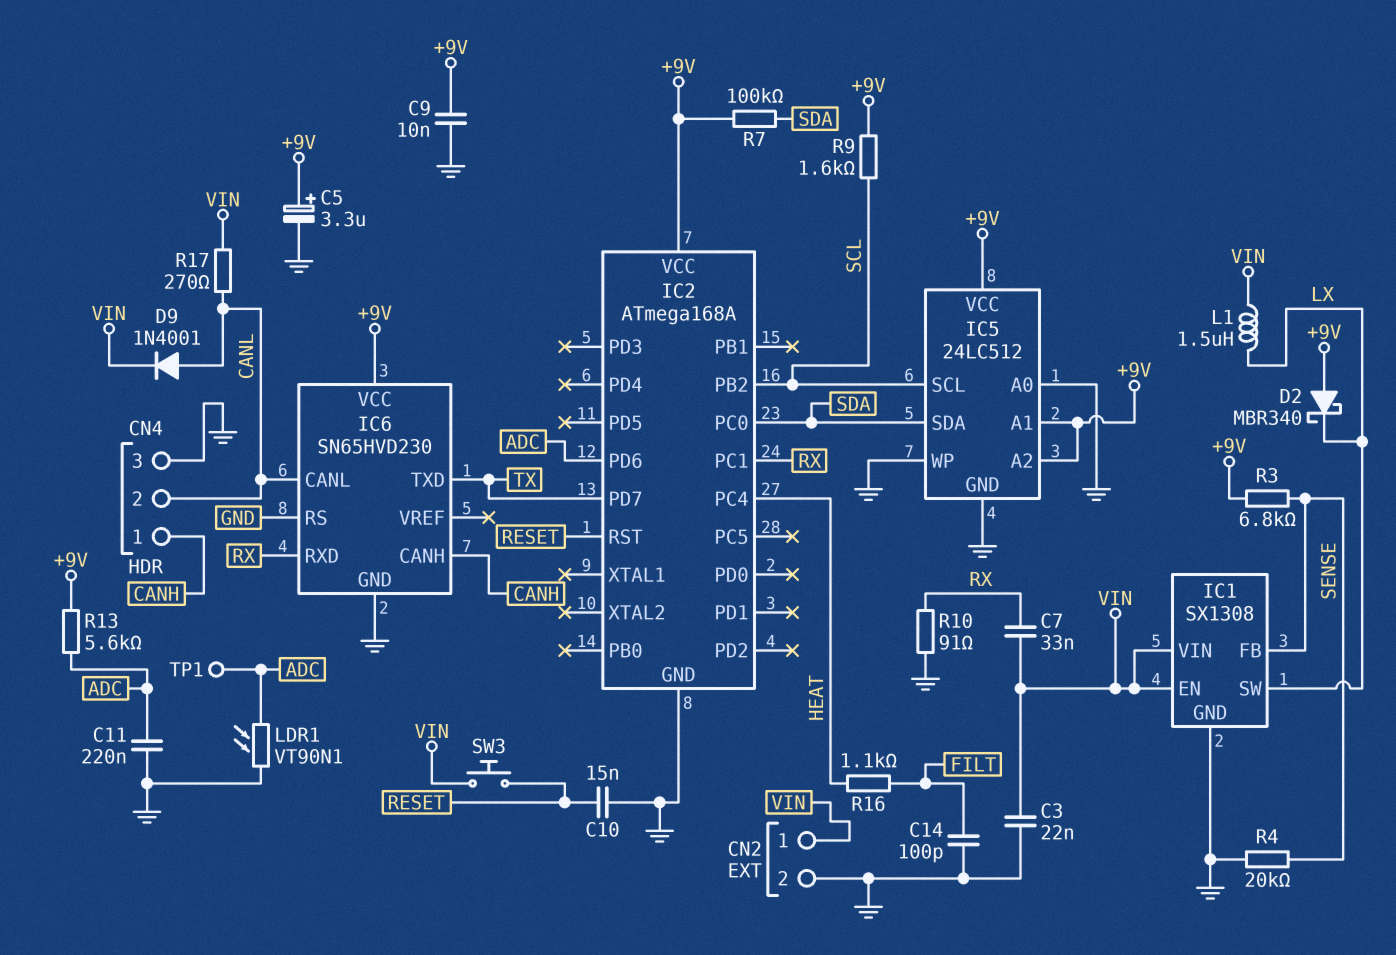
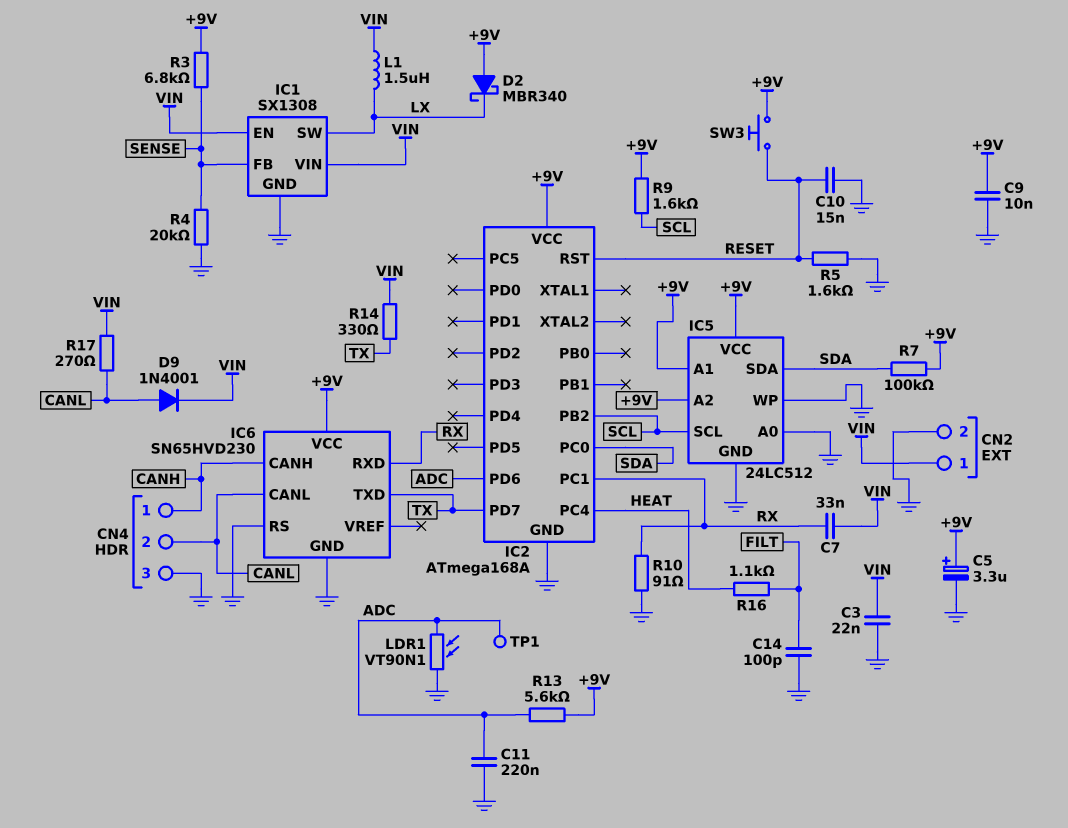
R5: none -> 1.6k (GND, RESET)
R14: none -> 330 (TX, VIN)
SW3: button (RESET, VIN) -> button (+9V, RESET)

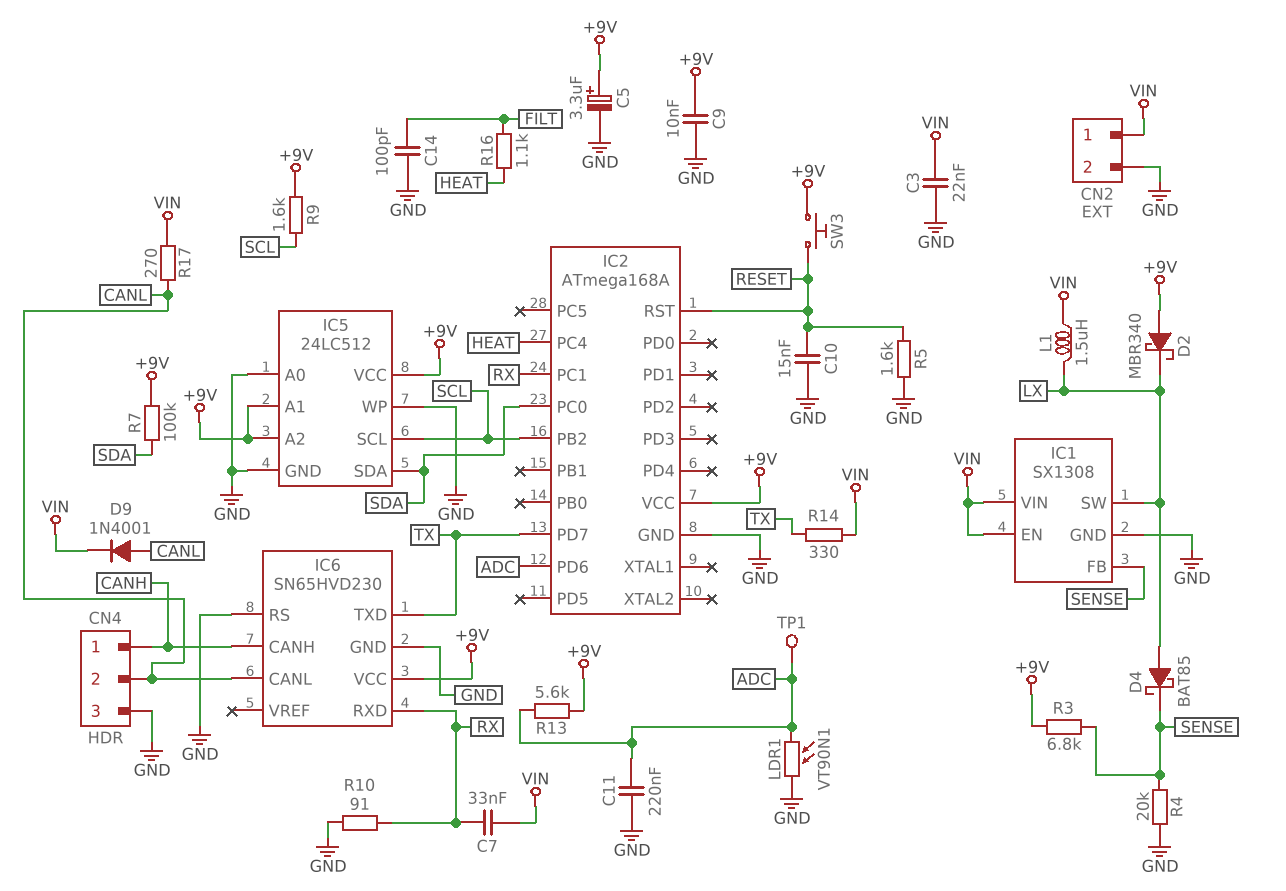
D4: none -> schottky BAT85 (A LX, K SENSE)

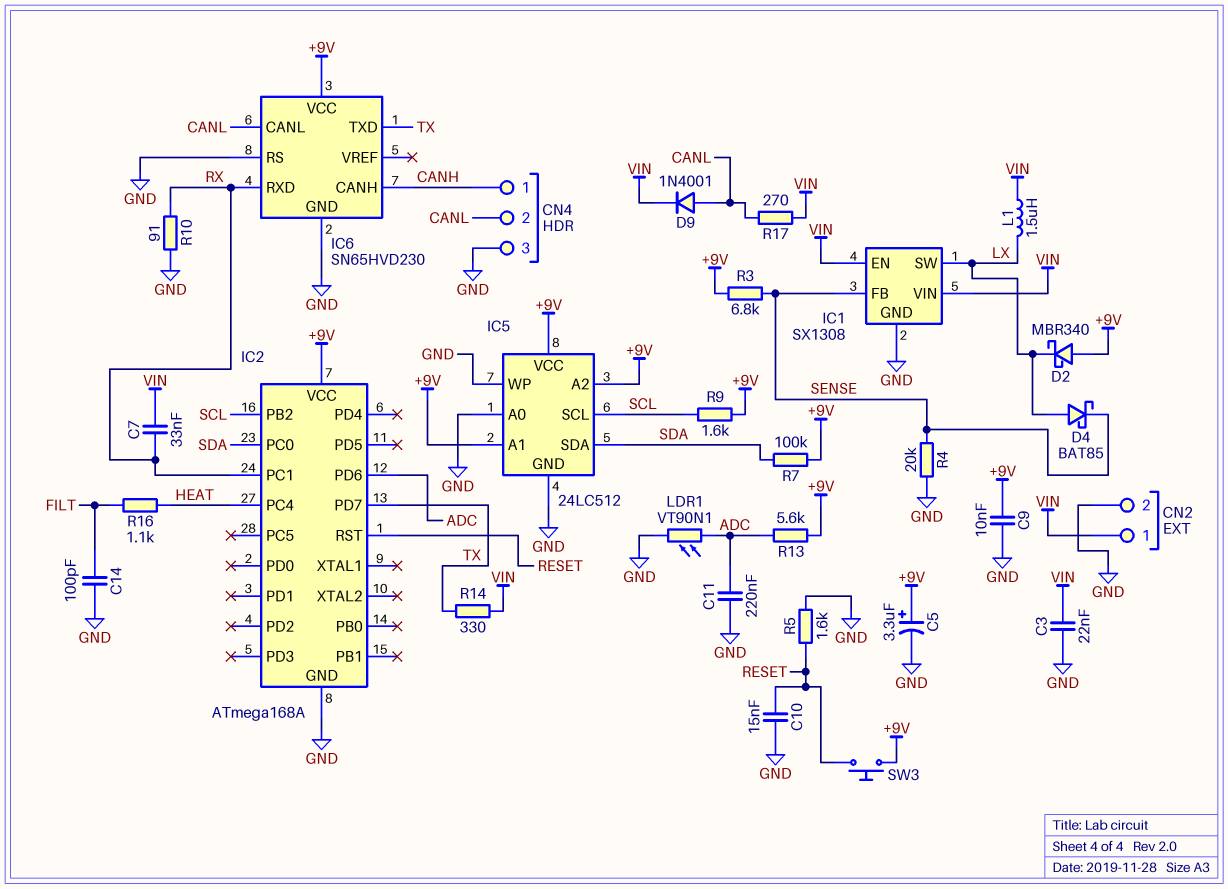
TP1: test point (ADC) -> none

